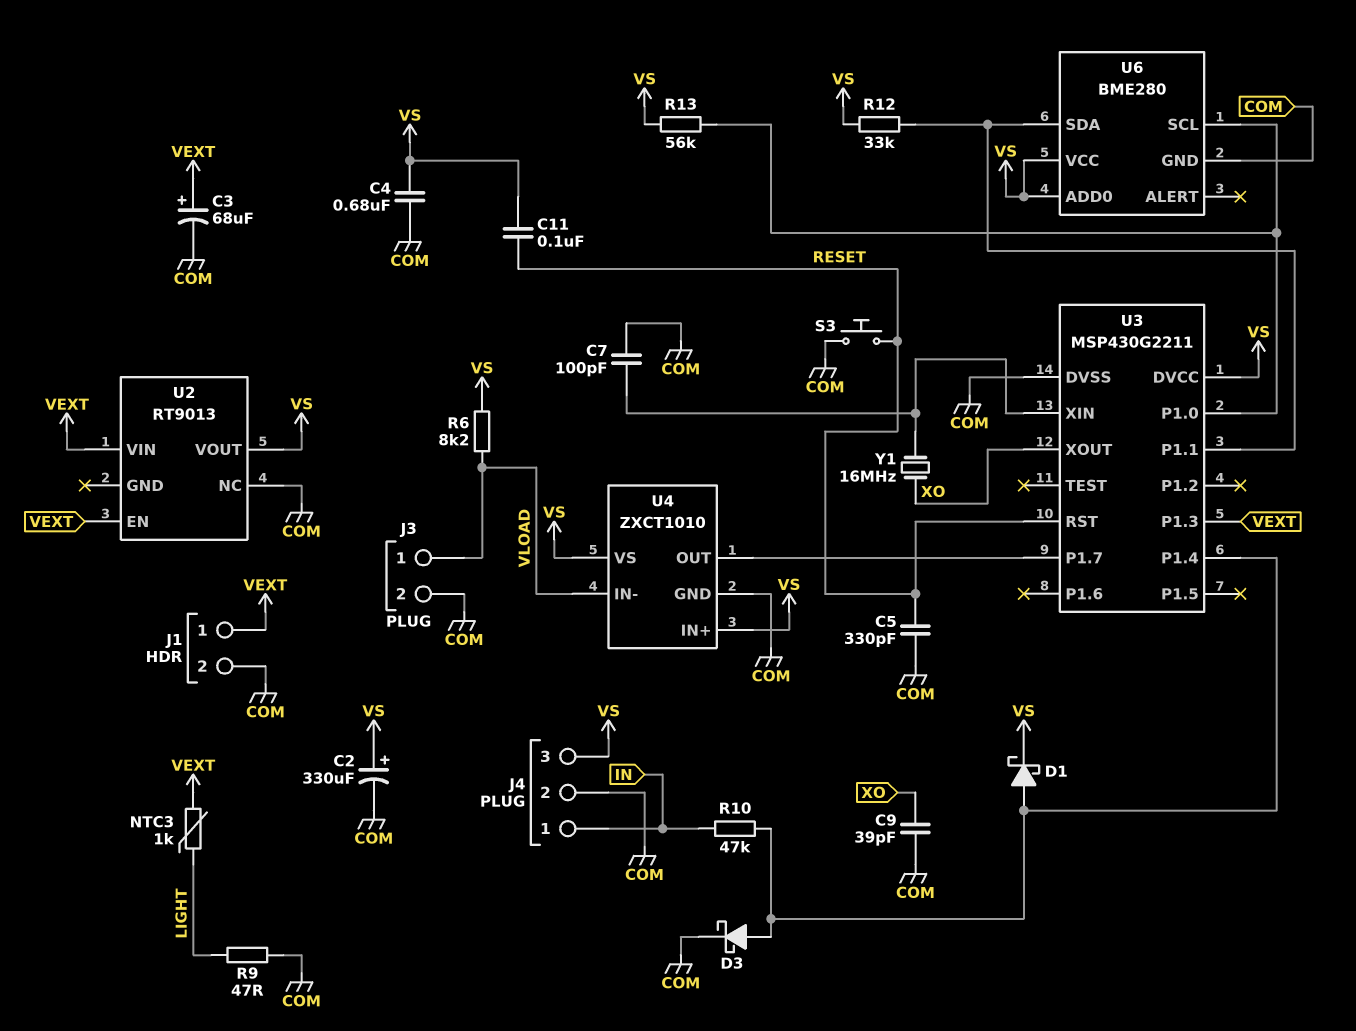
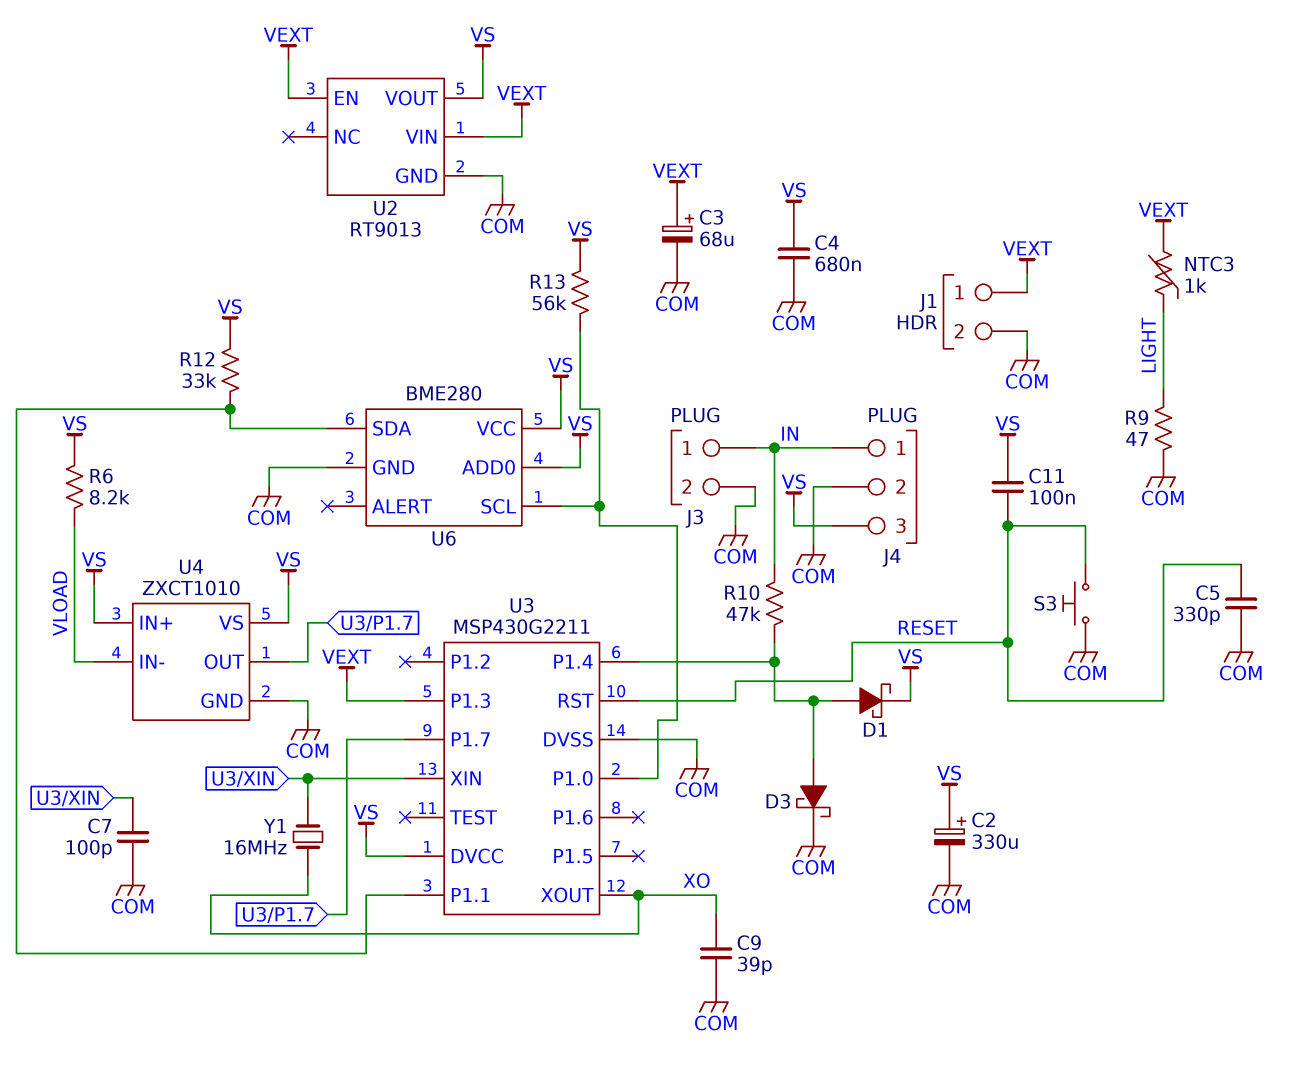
J3 pin 1: VLOAD -> IN
U2 pin GND: none -> COM
U2 pin NC: COM -> none

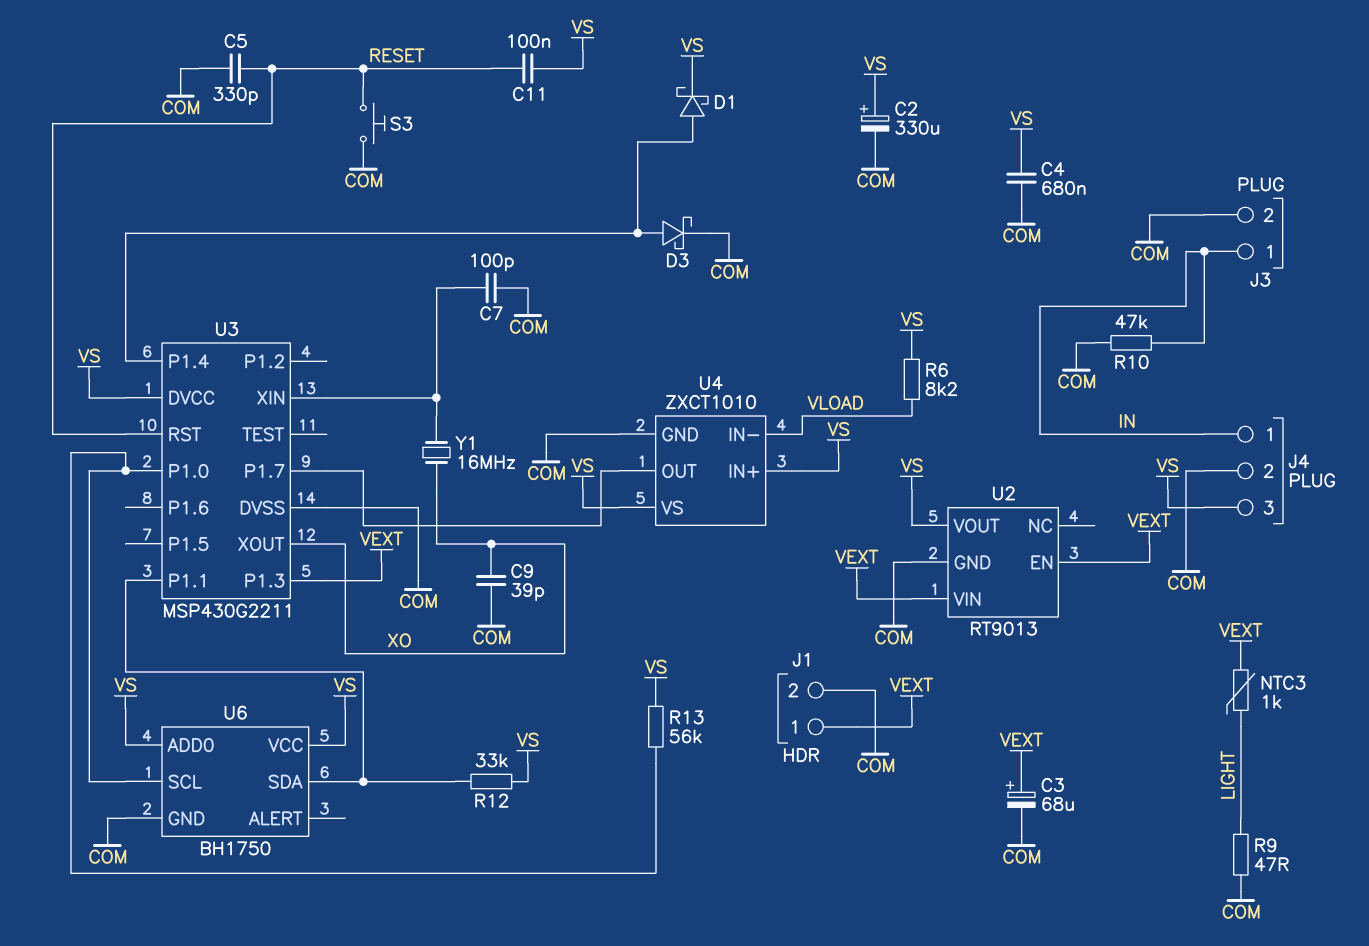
R10: 47k (IN, U3/P1.4) -> 47k (COM, IN)
U6: BME280 -> BH1750

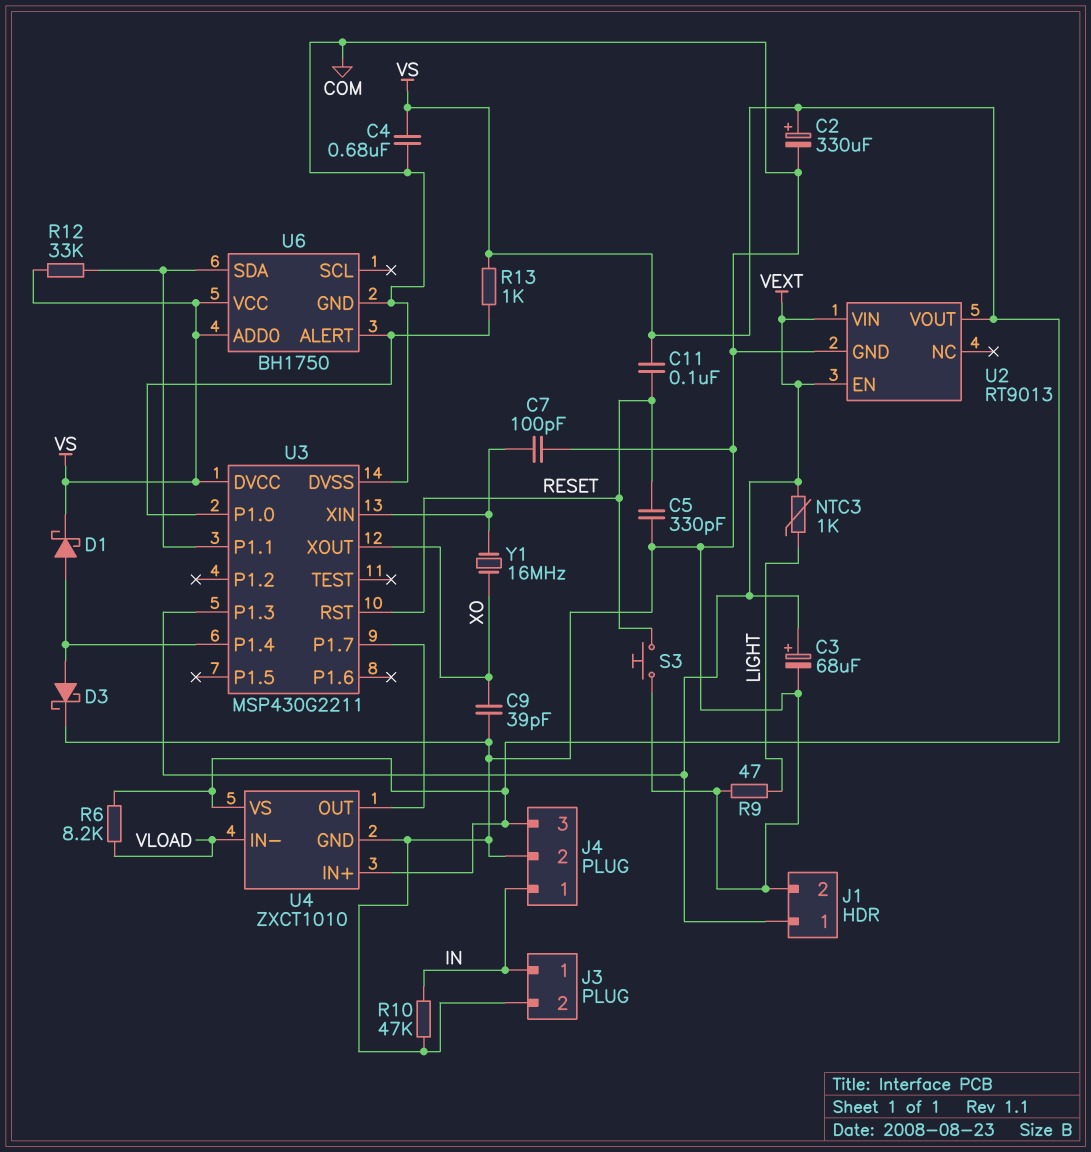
R13: 56k (U3/P1.0, VS) -> 1k (U3/P1.0, VS)
U6 pin ALERT: none -> U3/P1.0
U6 pin SCL: U3/P1.0 -> none

